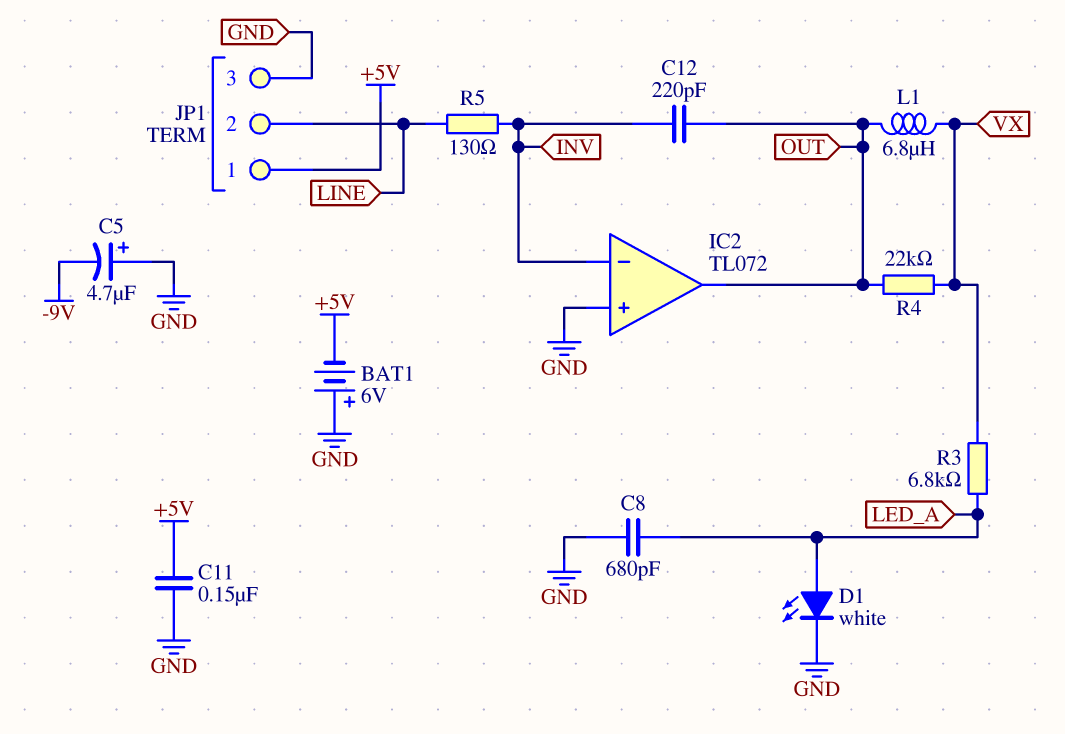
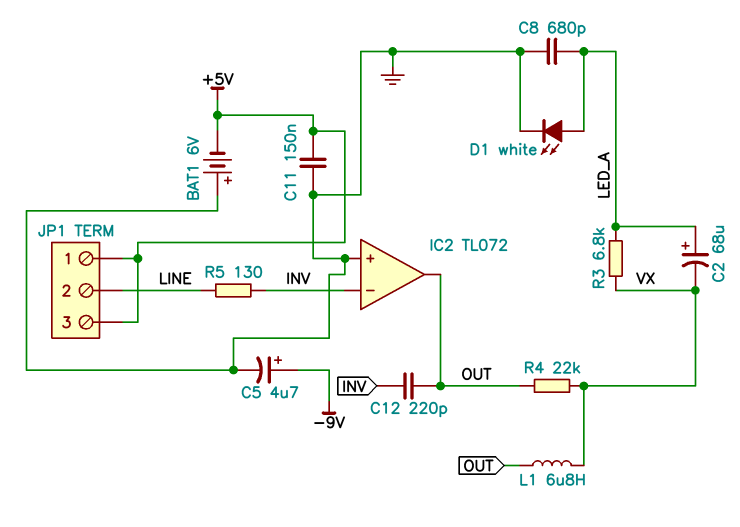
C2: none -> 68uF (plus LED_A, minus VX)
C5: 4.7uF (plus GND, minus -9V) -> 4.7uF (plus -9V, minus GND)
JP1 pin 3: GND -> +5V

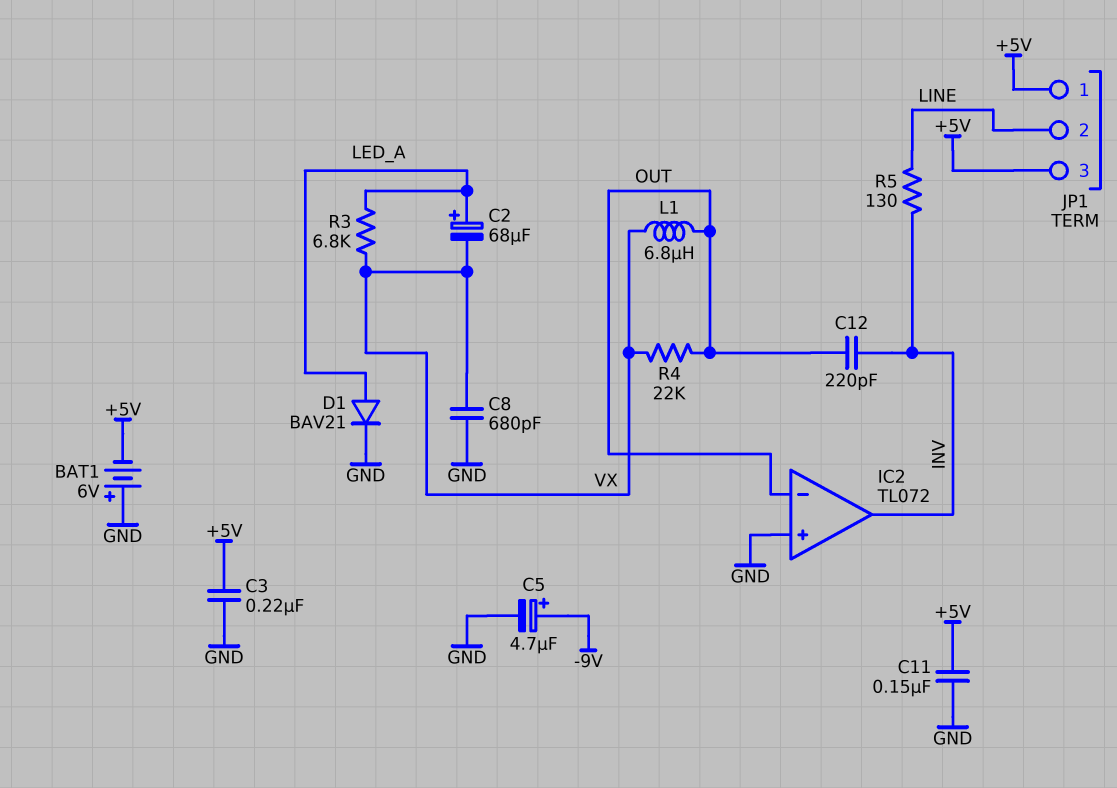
C3: none -> 220nF (+5V, GND)
C8: 680pF (GND, LED_A) -> 680pF (GND, VX)
D1: LED white (A LED_A, K GND) -> diode BAV21 (A LED_A, K GND)
IC2 pin in-: INV -> OUT
IC2 pin out: OUT -> INV

